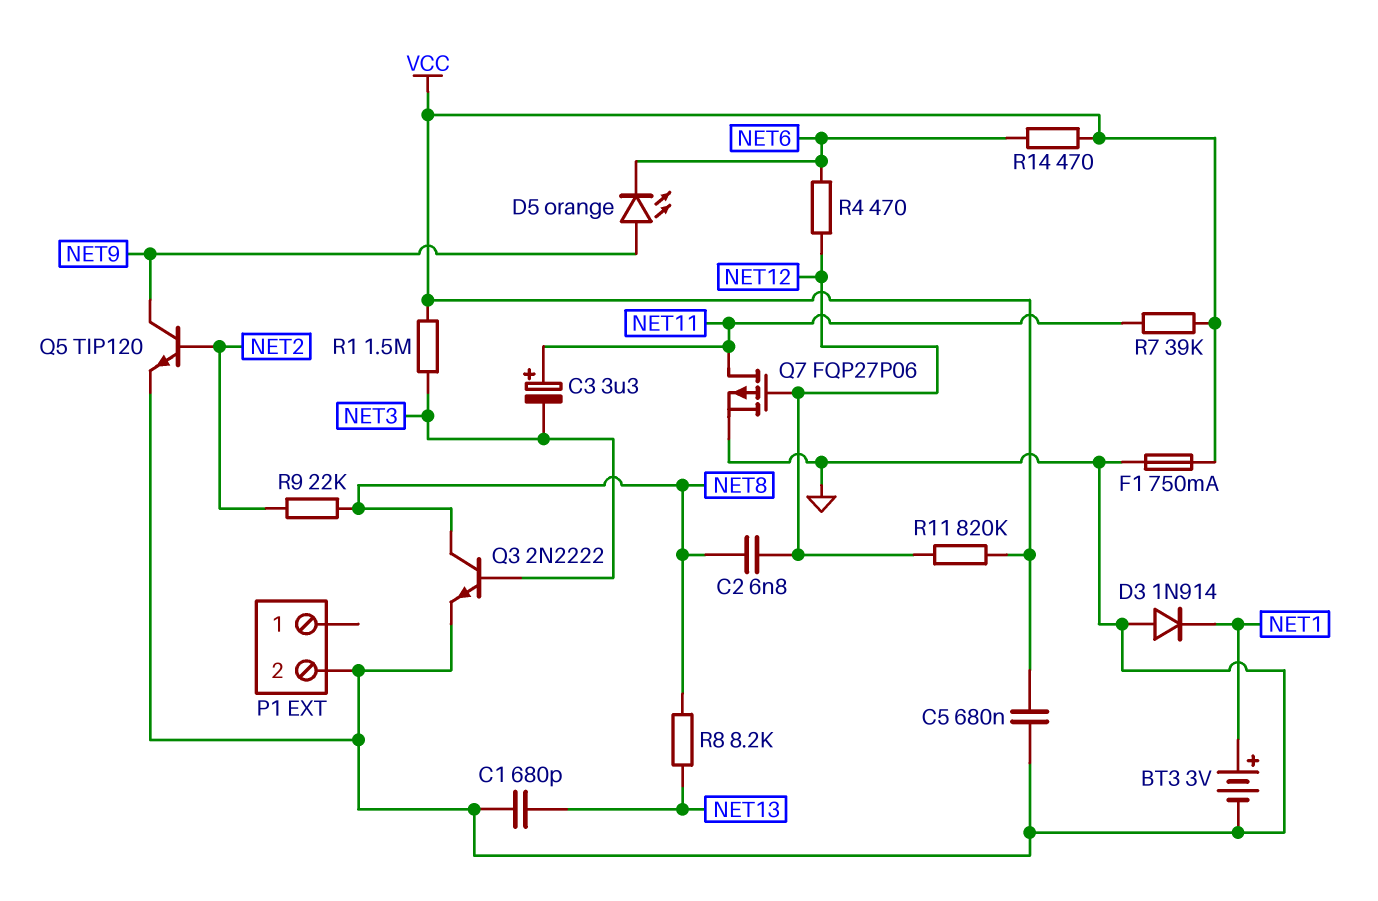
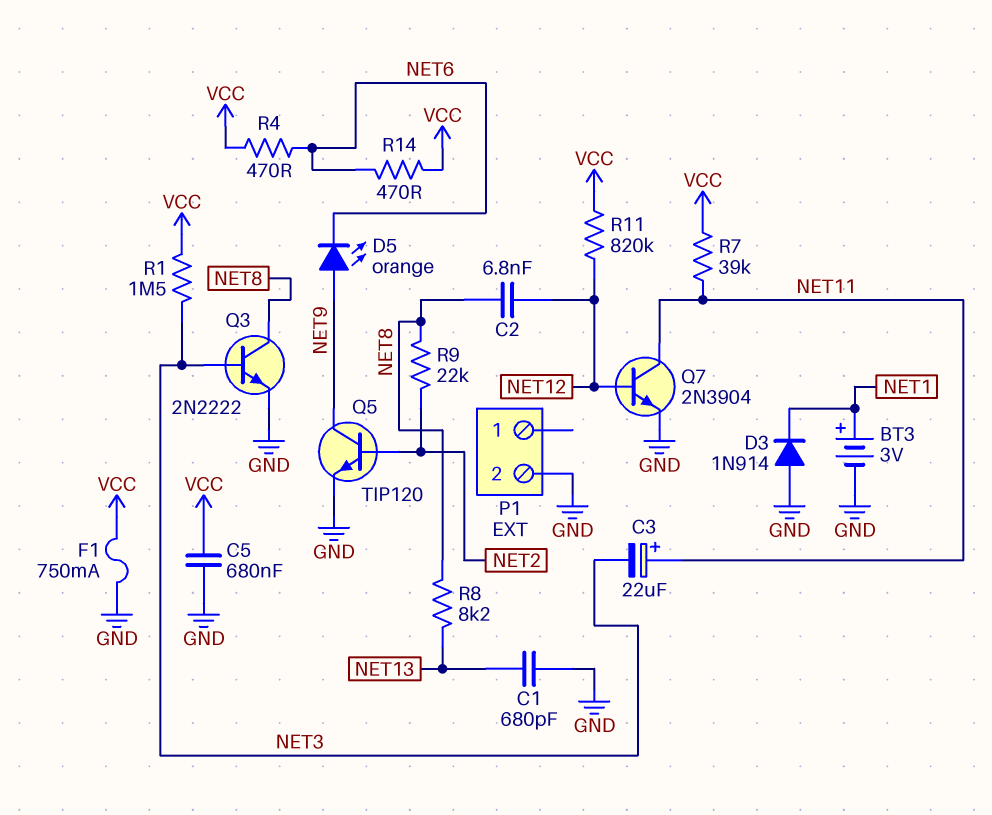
C3: 3.3uF (plus NET11, minus NET3) -> 22uF (plus NET11, minus NET3)
Q7: PMOS FQP27P06 (G NET12, D NET11, S GND) -> NPN 2N3904 (B NET12, C NET11, E GND)
R4: 470 (NET6, NET12) -> 470 (NET6, VCC)

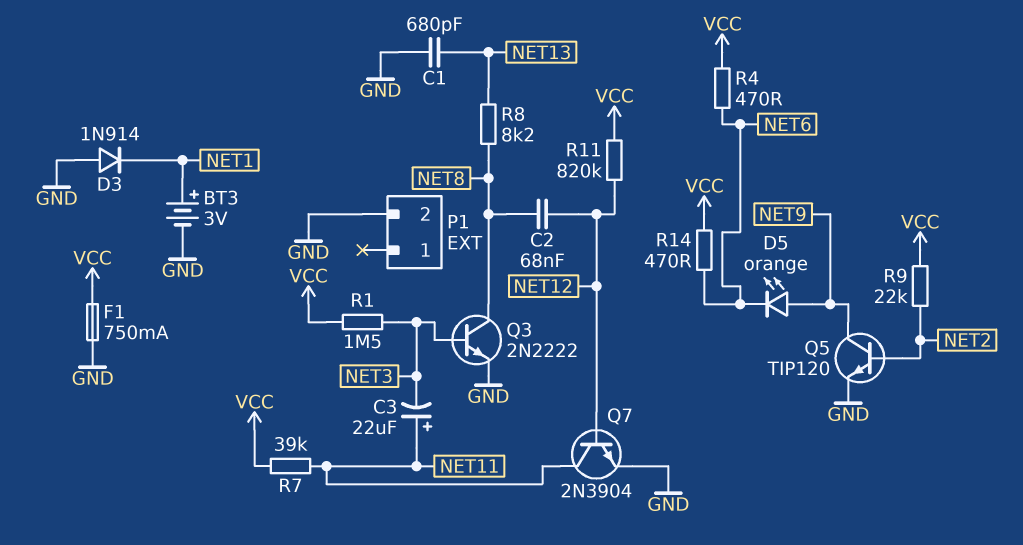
C2: 6.8nF (NET8, NET12) -> 68nF (NET8, NET12)
C5: 680nF (GND, VCC) -> none
R9: 22k (NET2, NET8) -> 22k (NET2, VCC)

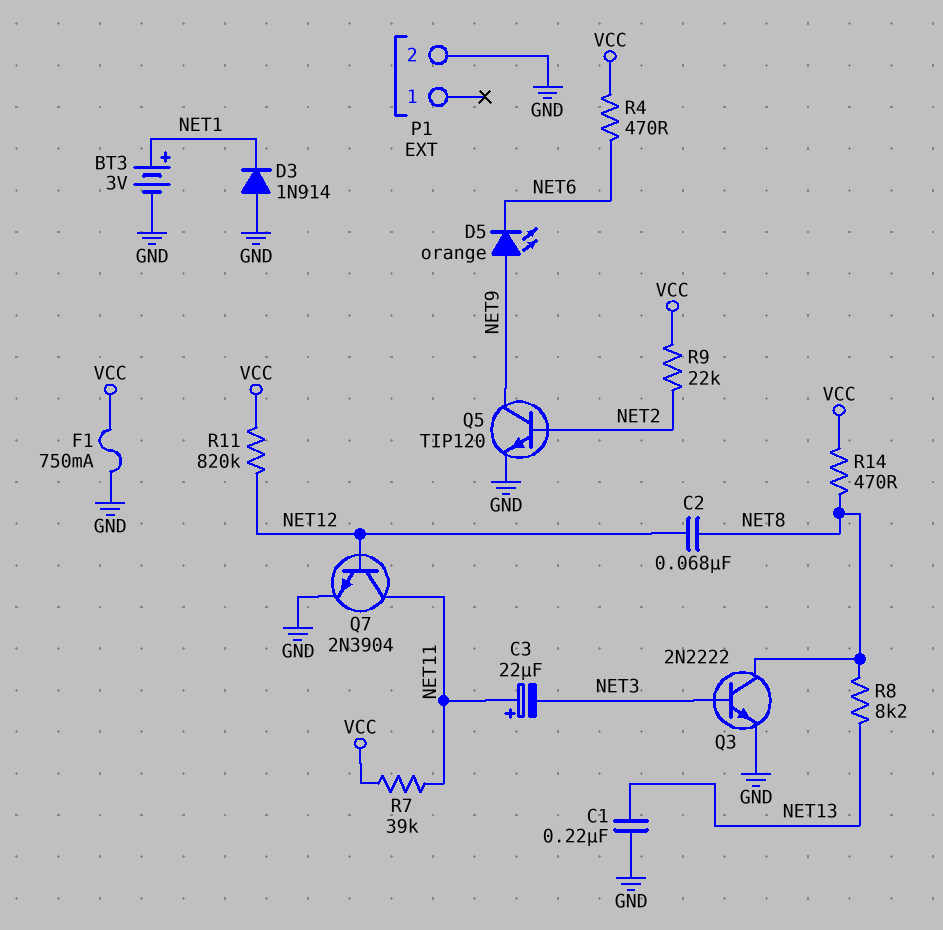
C1: 680pF (GND, NET13) -> 220nF (GND, NET13)
R1: 1.5M (NET3, VCC) -> none
R14: 470 (NET6, VCC) -> 470 (NET8, VCC)

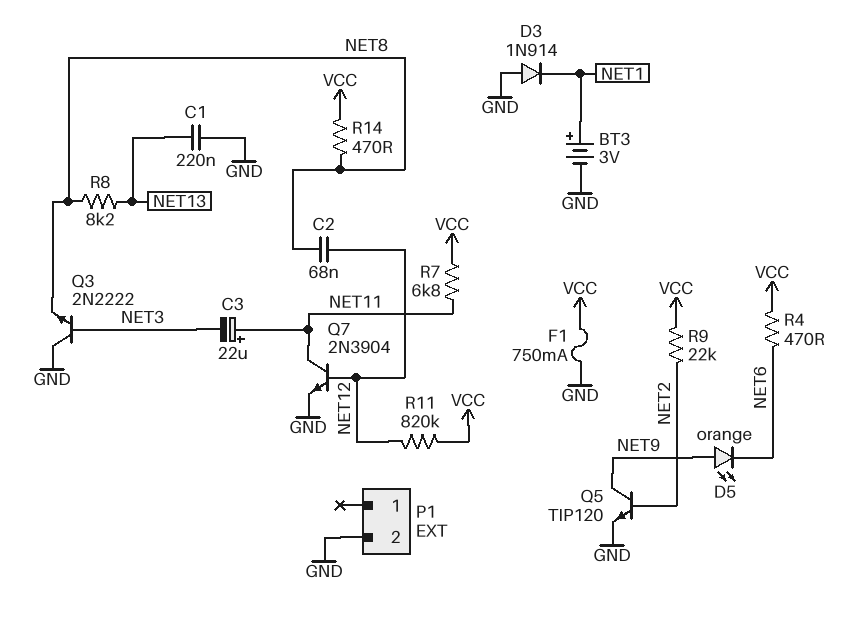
Q3: NPN 2N2222 (B NET3, C NET8, E GND) -> NPN 2N2222 (B NET3, C GND, E NET8)
R7: 39k (NET11, VCC) -> 6.8k (NET11, VCC)

